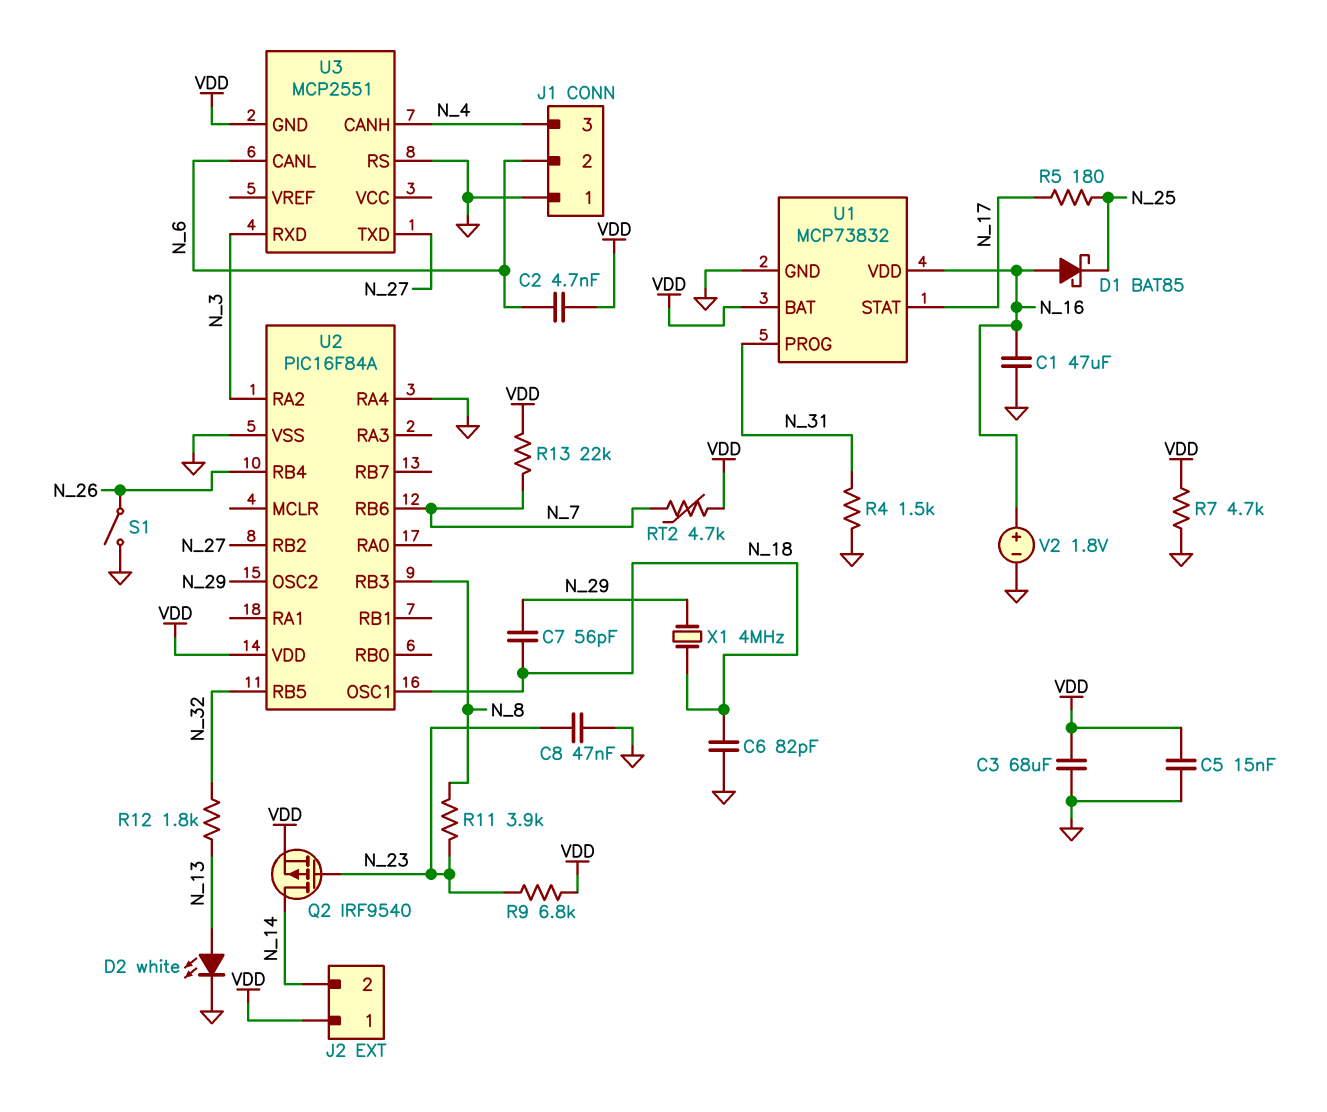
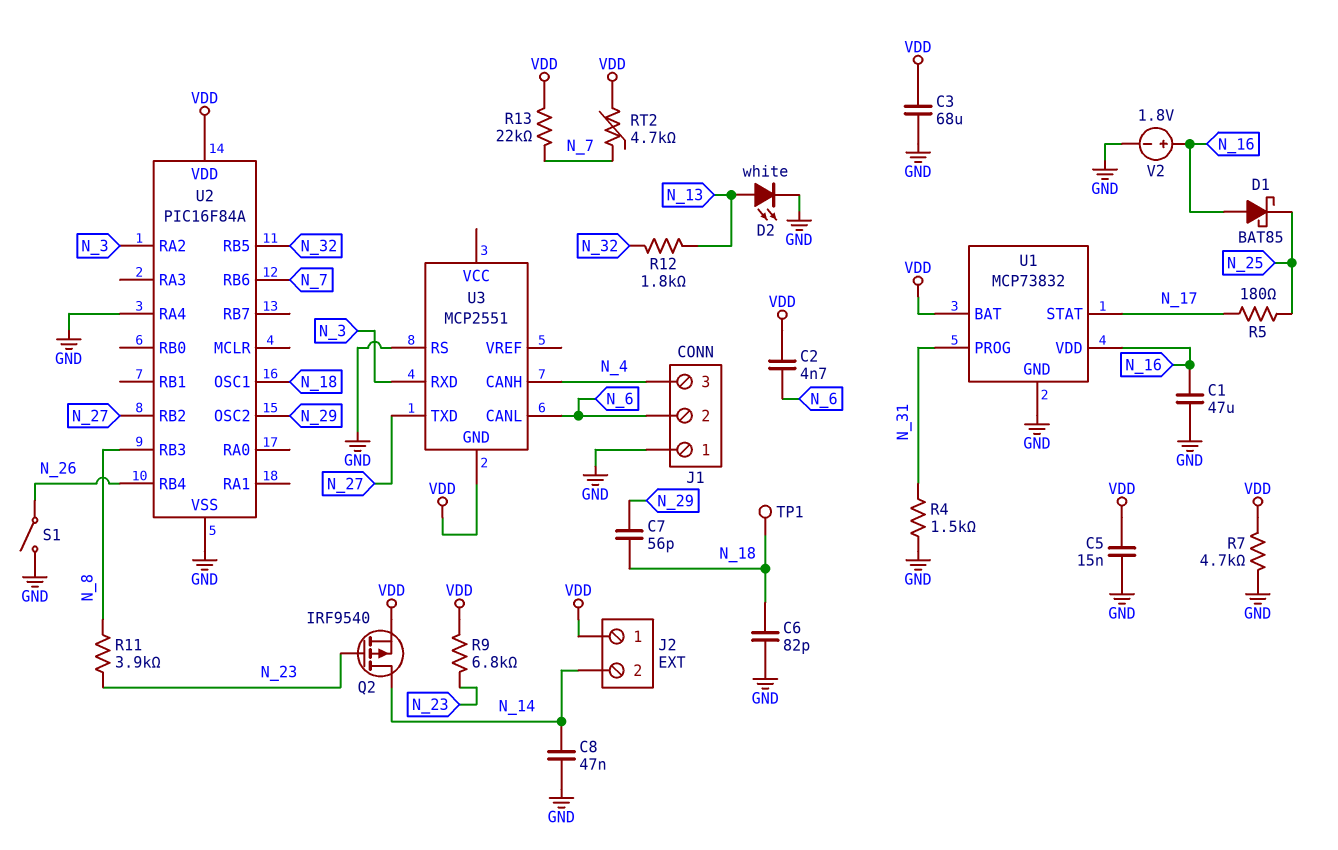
C8: 47nF (GND, N_23) -> 47nF (GND, N_14)
TP1: none -> test point (N_18)
X1: 4MHz (N_18, N_29) -> none

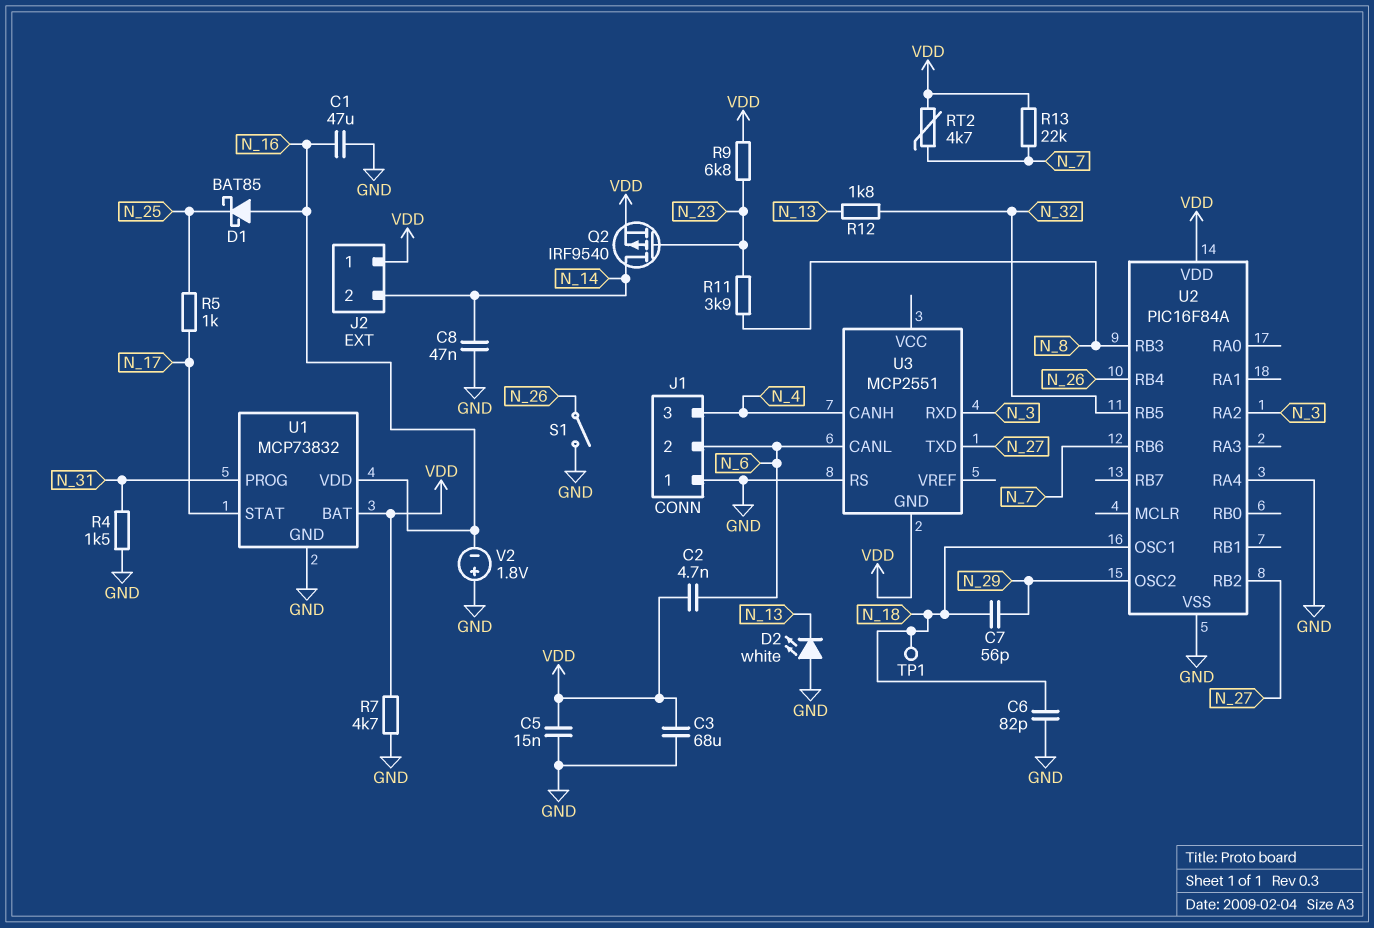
D2: LED white (A N_13, K GND) -> LED white (A GND, K N_13)
R5: 180 (N_17, N_25) -> 1k (N_17, N_25)
V2: 1.8V (plus N_16, minus GND) -> 1.8V (plus GND, minus N_16)

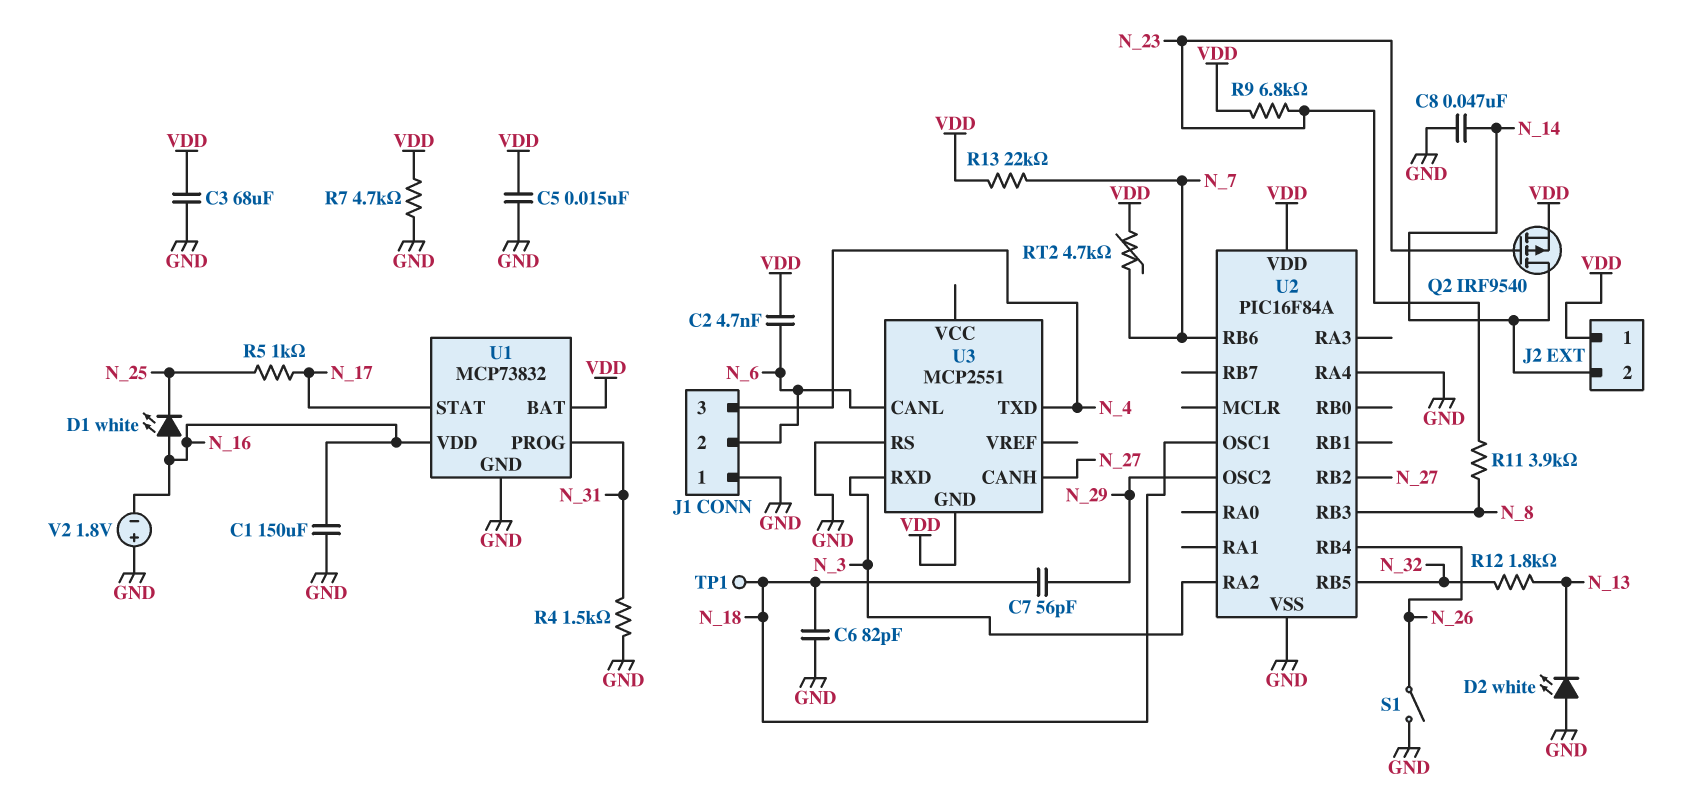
C1: 47uF (GND, N_16) -> 150uF (GND, N_16)
D1: schottky BAT85 (A N_16, K N_25) -> LED white (A N_16, K N_25)
U3 pin CANH: N_4 -> N_27
U3 pin TXD: N_27 -> N_4

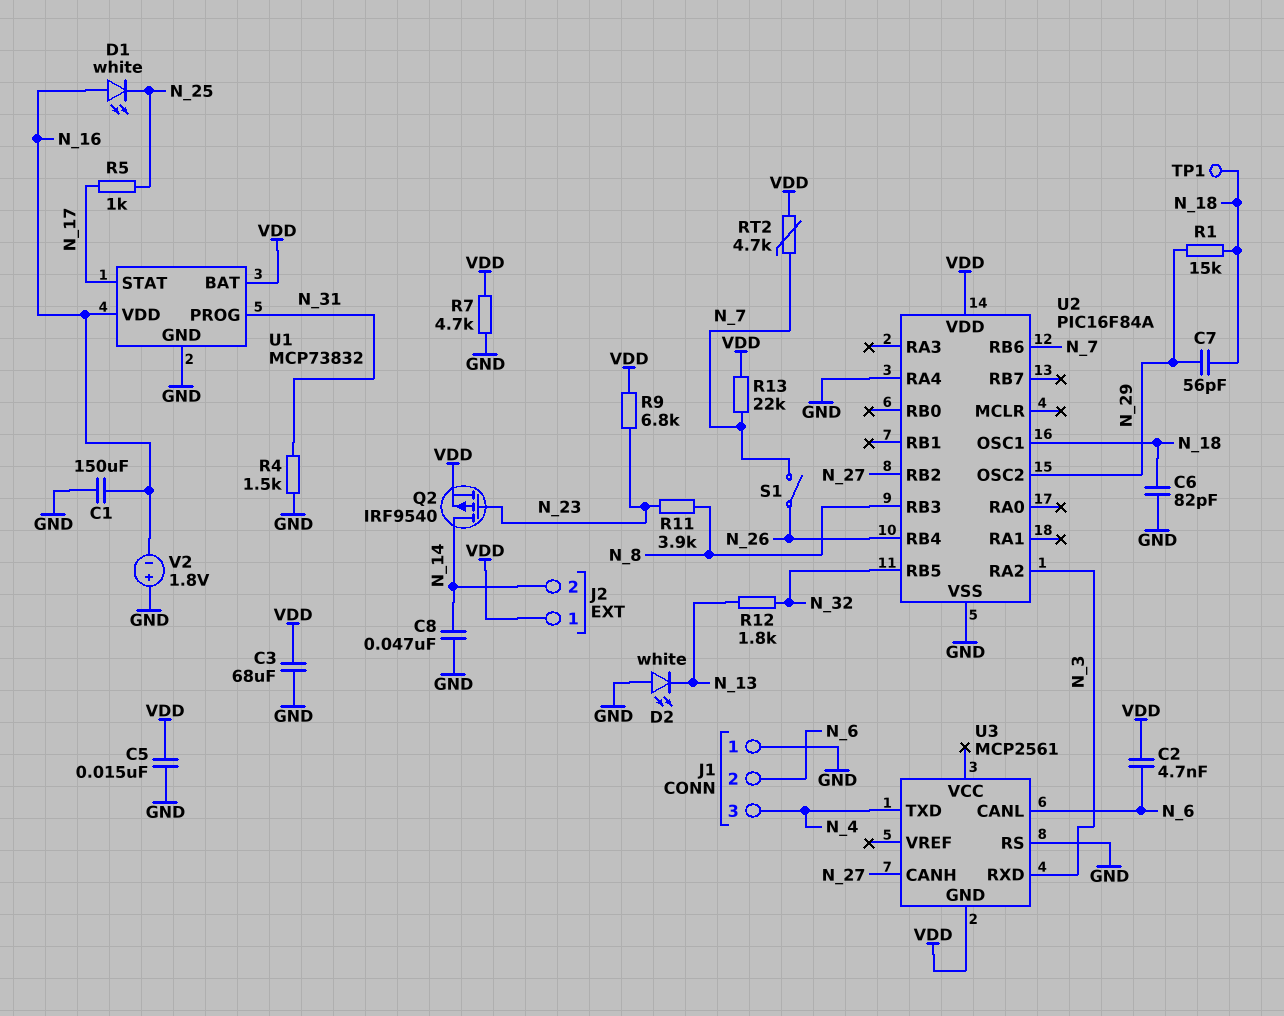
R1: none -> 15k (N_18, N_29)
S1: switch (GND, N_26) -> switch (N_7, N_26)
U3: MCP2551 -> MCP2561

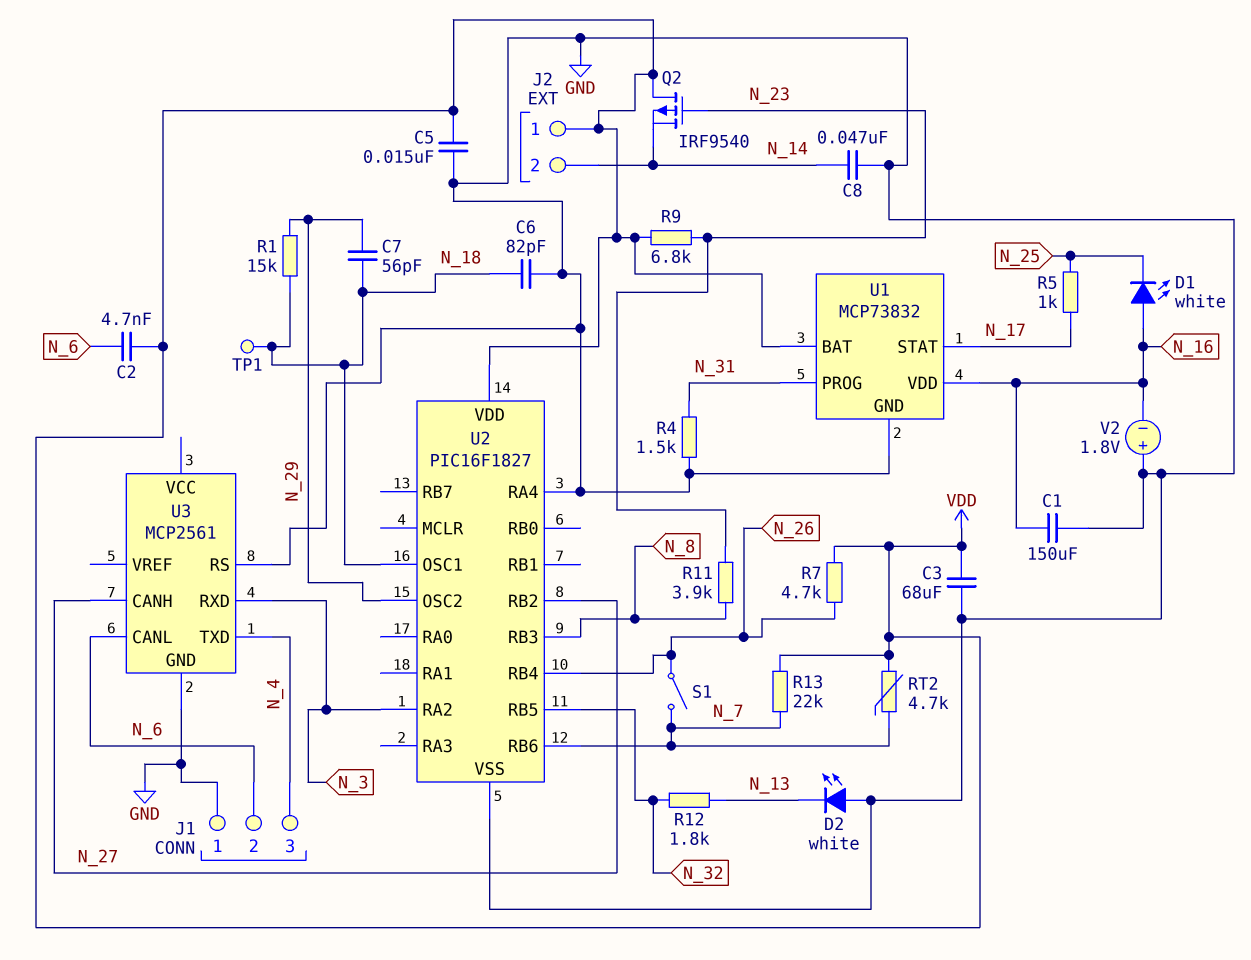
Q2: PMOS IRF9540 (G N_23, D N_14, S VDD) -> PMOS IRF9540 (G N_23, D VDD, S N_14)
R7: 4.7k (GND, VDD) -> 4.7k (N_26, VDD)
U2: PIC16F84A -> PIC16F1827
U3 pin GND: VDD -> GND

